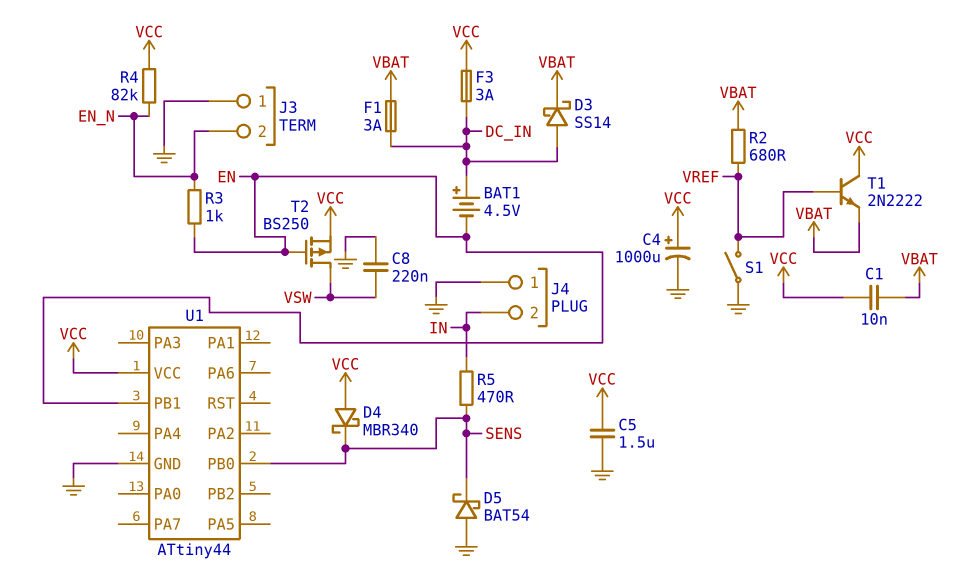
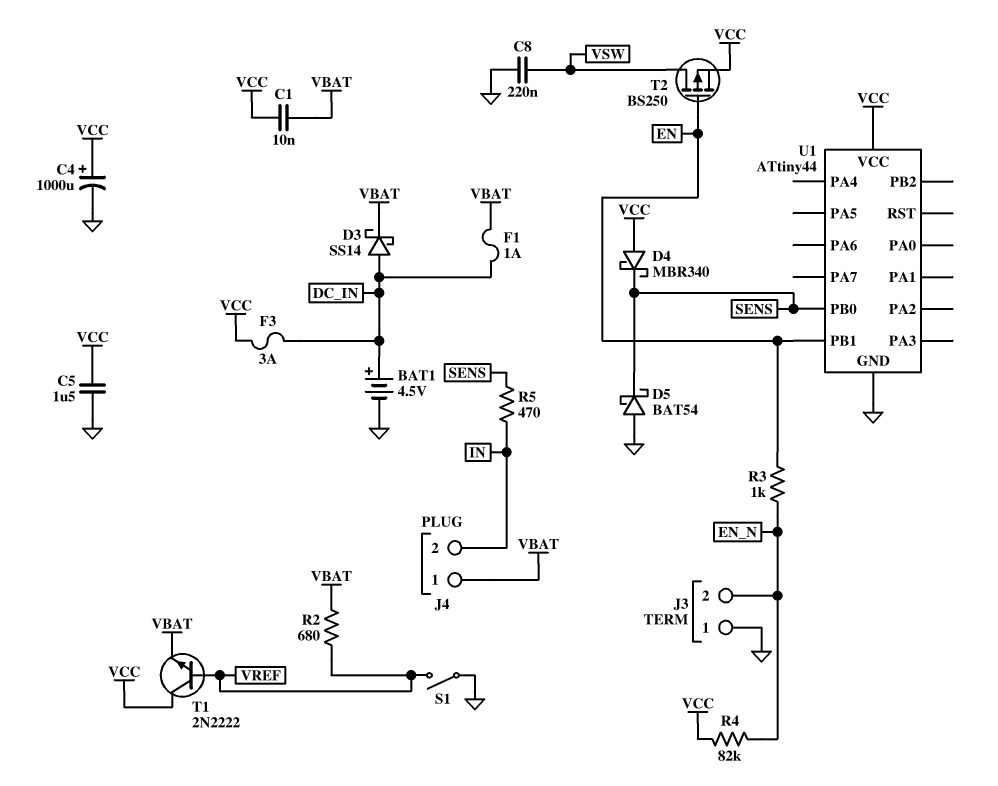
BAT1: 4.5V (plus DC_IN, minus EN) -> 4.5V (plus DC_IN, minus GND)
F1: 3A (DC_IN, VBAT) -> 1A (DC_IN, VBAT)
J4 pin 1: GND -> VBAT

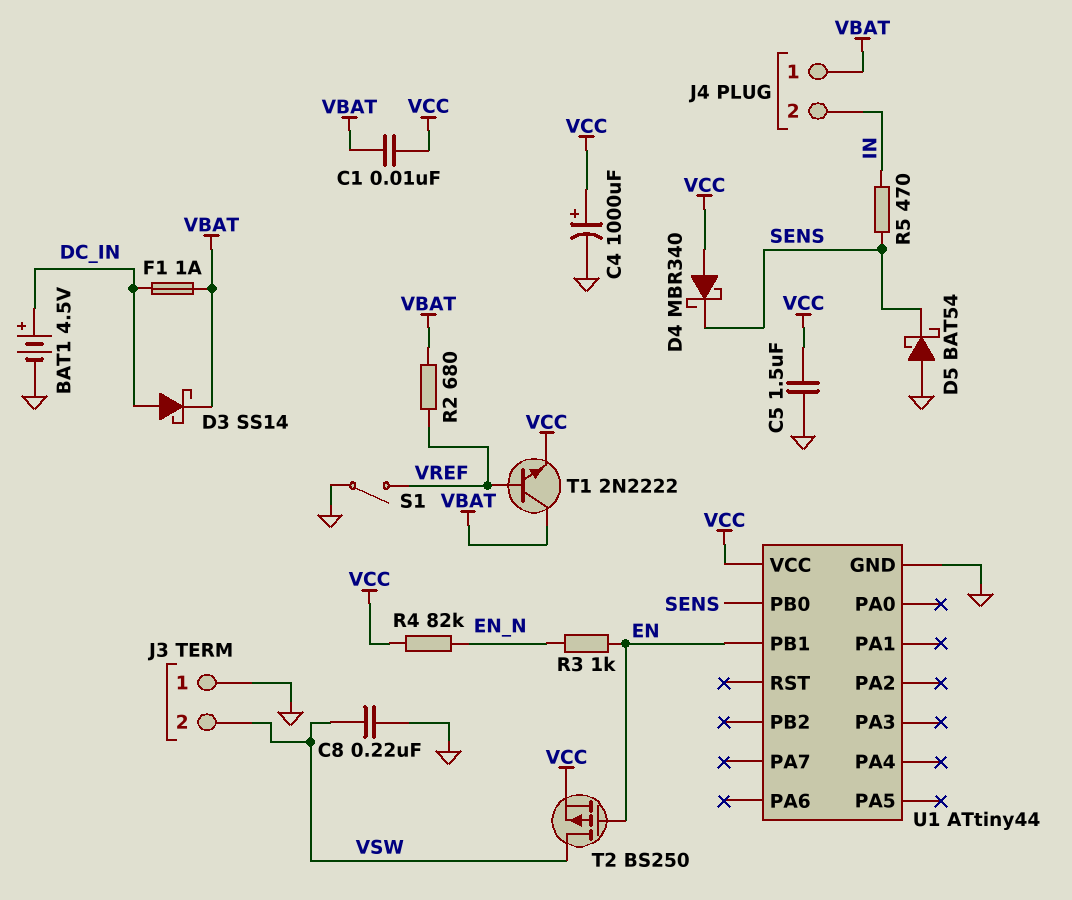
F3: 3A (DC_IN, VCC) -> none
J3 pin 2: EN_N -> VSW
T1: NPN 2N2222 (B VREF, C VCC, E VBAT) -> NPN 2N2222 (B VREF, C VBAT, E VCC)

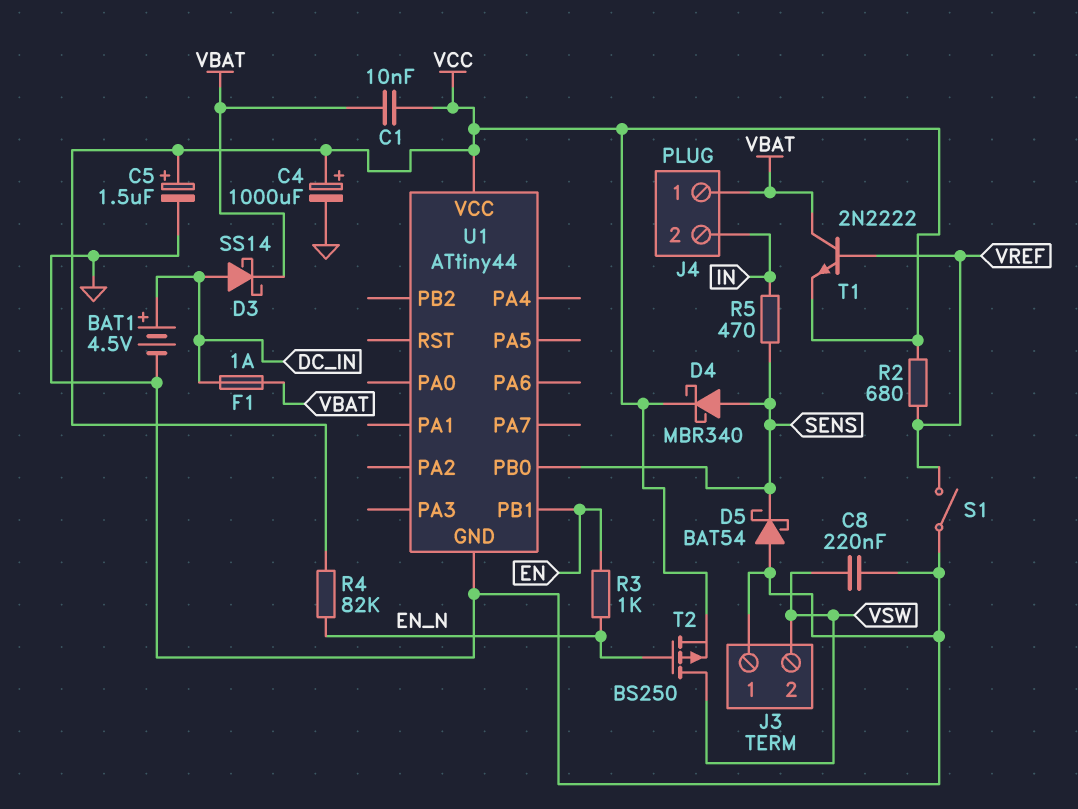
C5: 1.5uF (GND, VCC) -> 1.5uF (plus VCC, minus GND)
D4: schottky MBR340 (A VCC, K SENS) -> schottky MBR340 (A SENS, K VCC)
R2: 680 (VBAT, VREF) -> 680 (VCC, VREF)
T2: PMOS BS250 (G EN, D VSW, S VCC) -> PMOS BS250 (G EN_N, D VSW, S VCC)

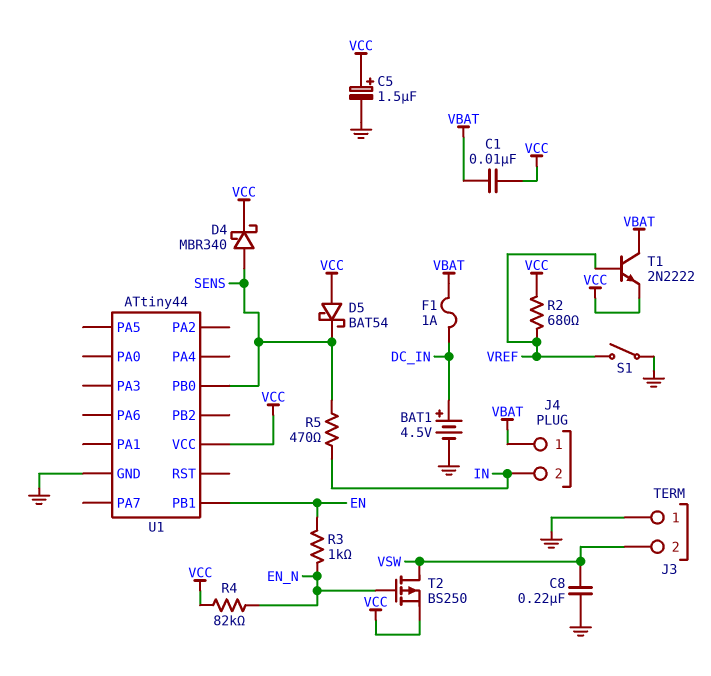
C4: 1000uF (plus VCC, minus GND) -> none
D3: schottky SS14 (A DC_IN, K VBAT) -> none
D5: schottky BAT54 (A GND, K SENS) -> schottky BAT54 (A VCC, K SENS)

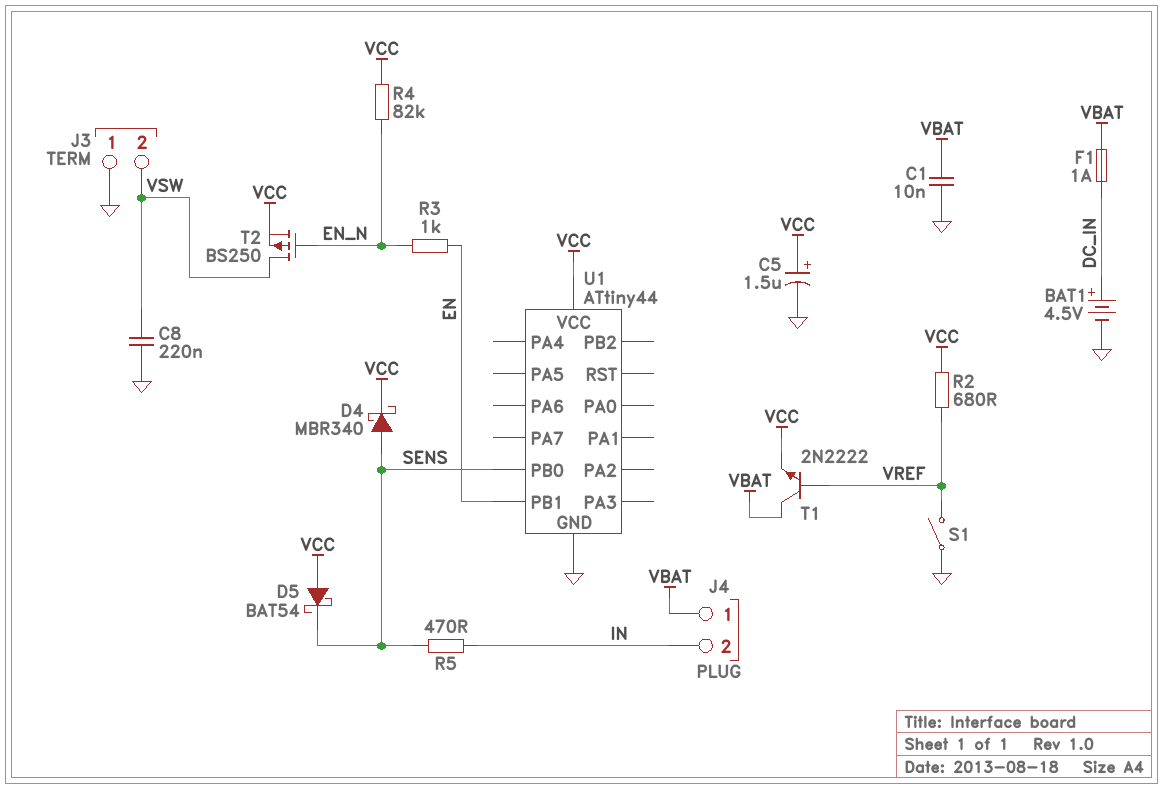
C1: 10nF (VBAT, VCC) -> 10nF (GND, VBAT)

